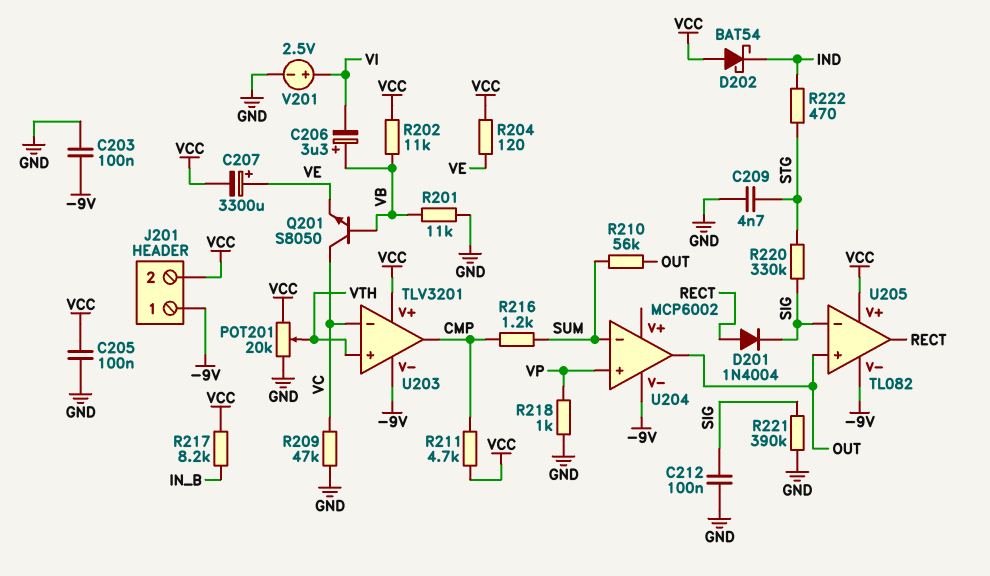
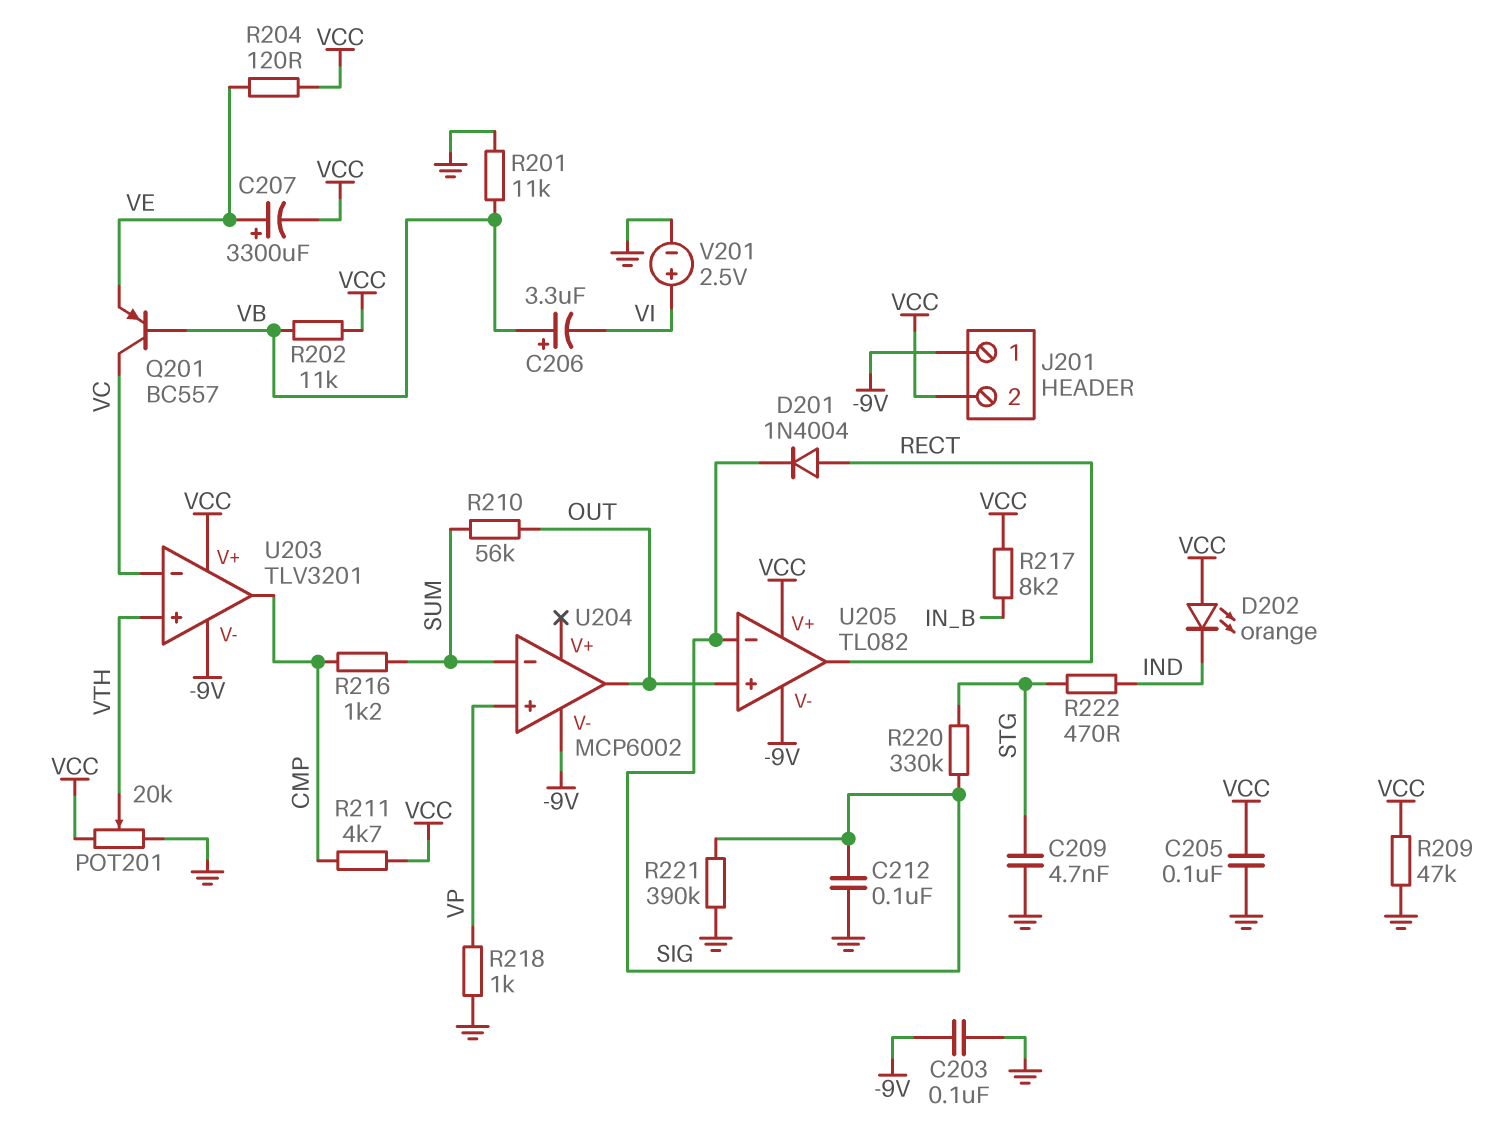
D202: schottky BAT54 (A VCC, K IND) -> LED orange (A VCC, K IND)
Q201: NPN S8050 (B VB, C VC, E VE) -> PNP BC557 (B VB, C VC, E VE)
R209: 47k (GND, VC) -> 47k (GND, VCC)

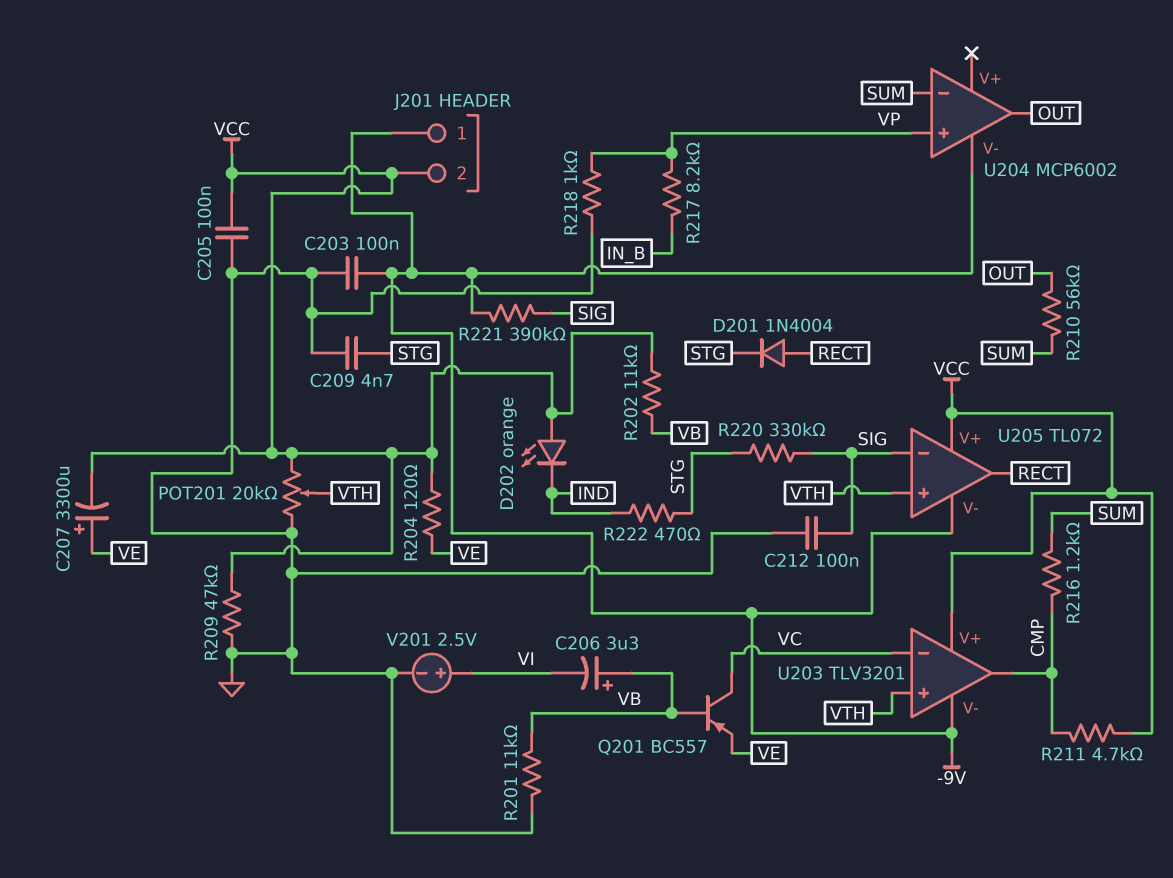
D201: diode 1N4004 (A RECT, K SIG) -> diode 1N4004 (A RECT, K STG)
R217: 8.2k (IN_B, VCC) -> 8.2k (IN_B, VP)
R221: 390k (GND, SIG) -> 390k (-9V, SIG)
U205: TL082 -> TL072
U205 pin in+: OUT -> VTH

